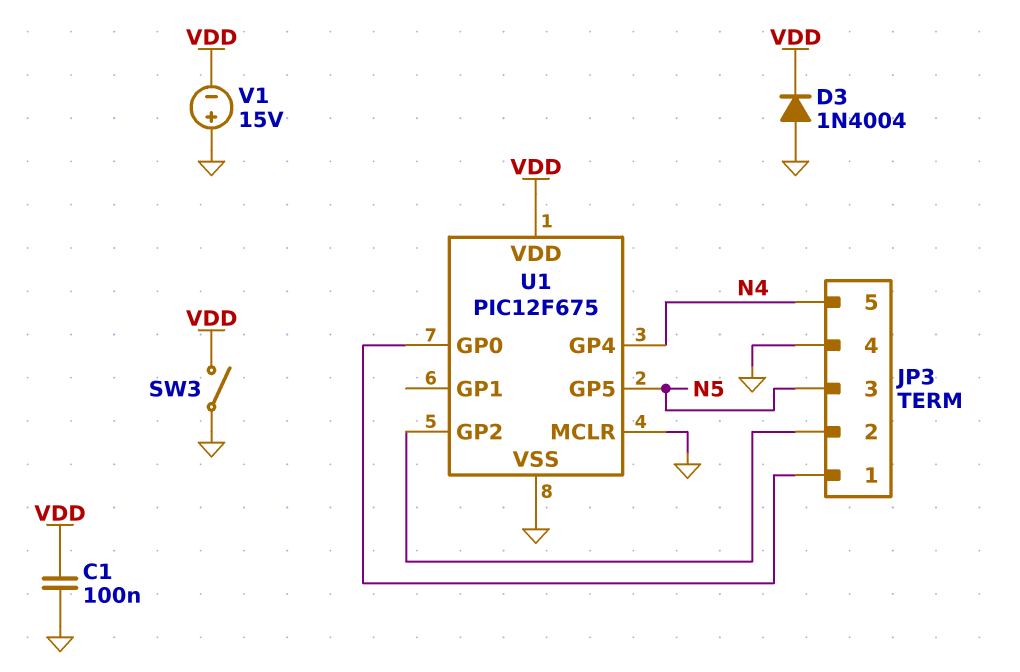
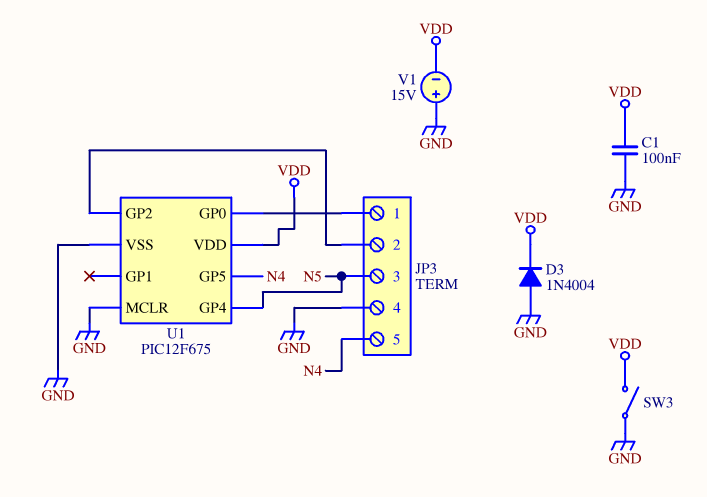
U1 pin GP4: N4 -> N5
U1 pin GP5: N5 -> N4

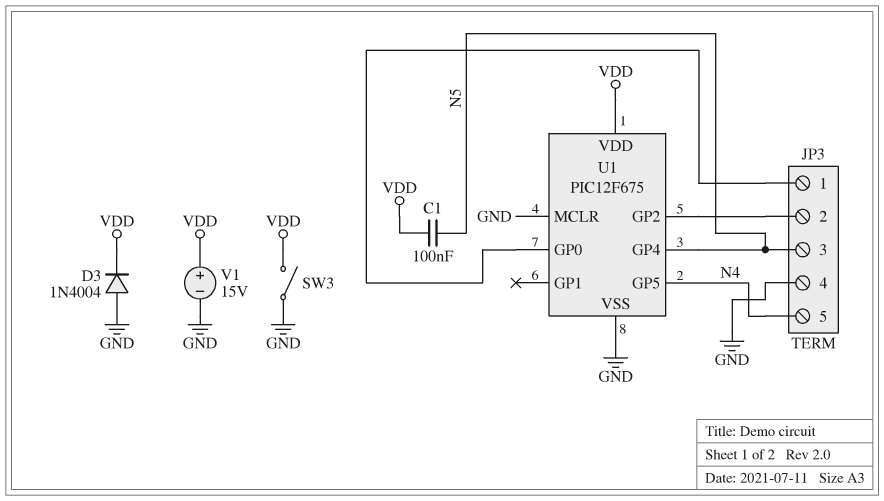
C1: 100nF (GND, VDD) -> 100nF (N5, VDD)
V1: 15V (plus GND, minus VDD) -> 15V (plus VDD, minus GND)

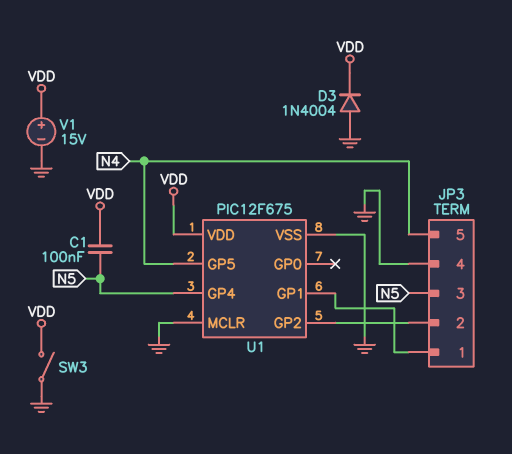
U1 pin GP0: JP3/1 -> none
U1 pin GP1: none -> JP3/1

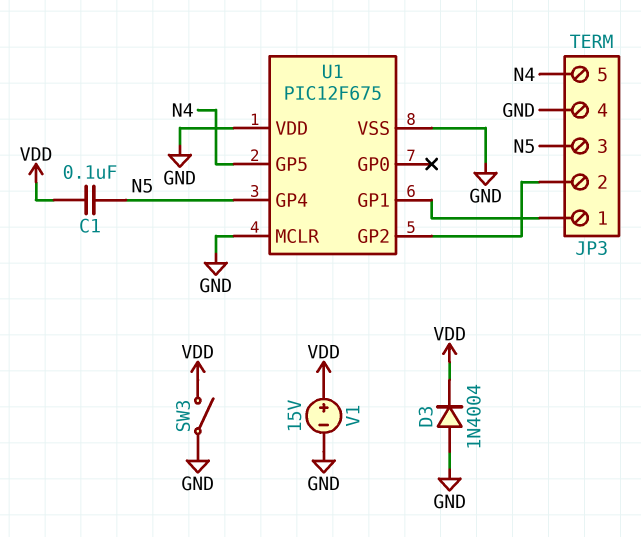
U1 pin VDD: VDD -> GND

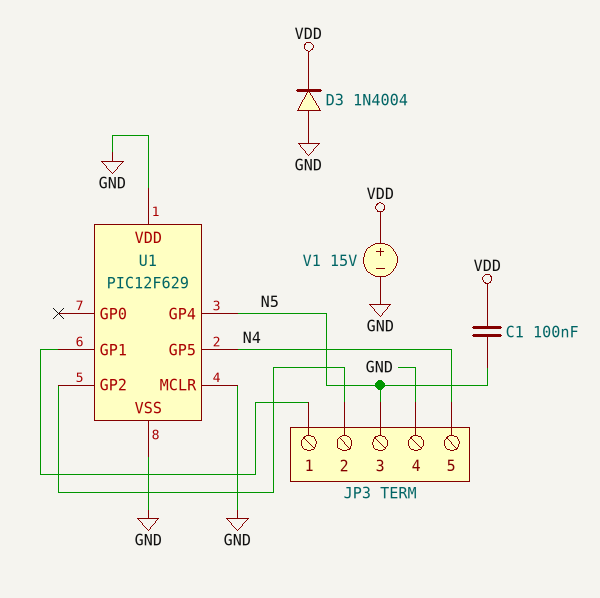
SW3: switch (GND, VDD) -> none
U1: PIC12F675 -> PIC12F629

